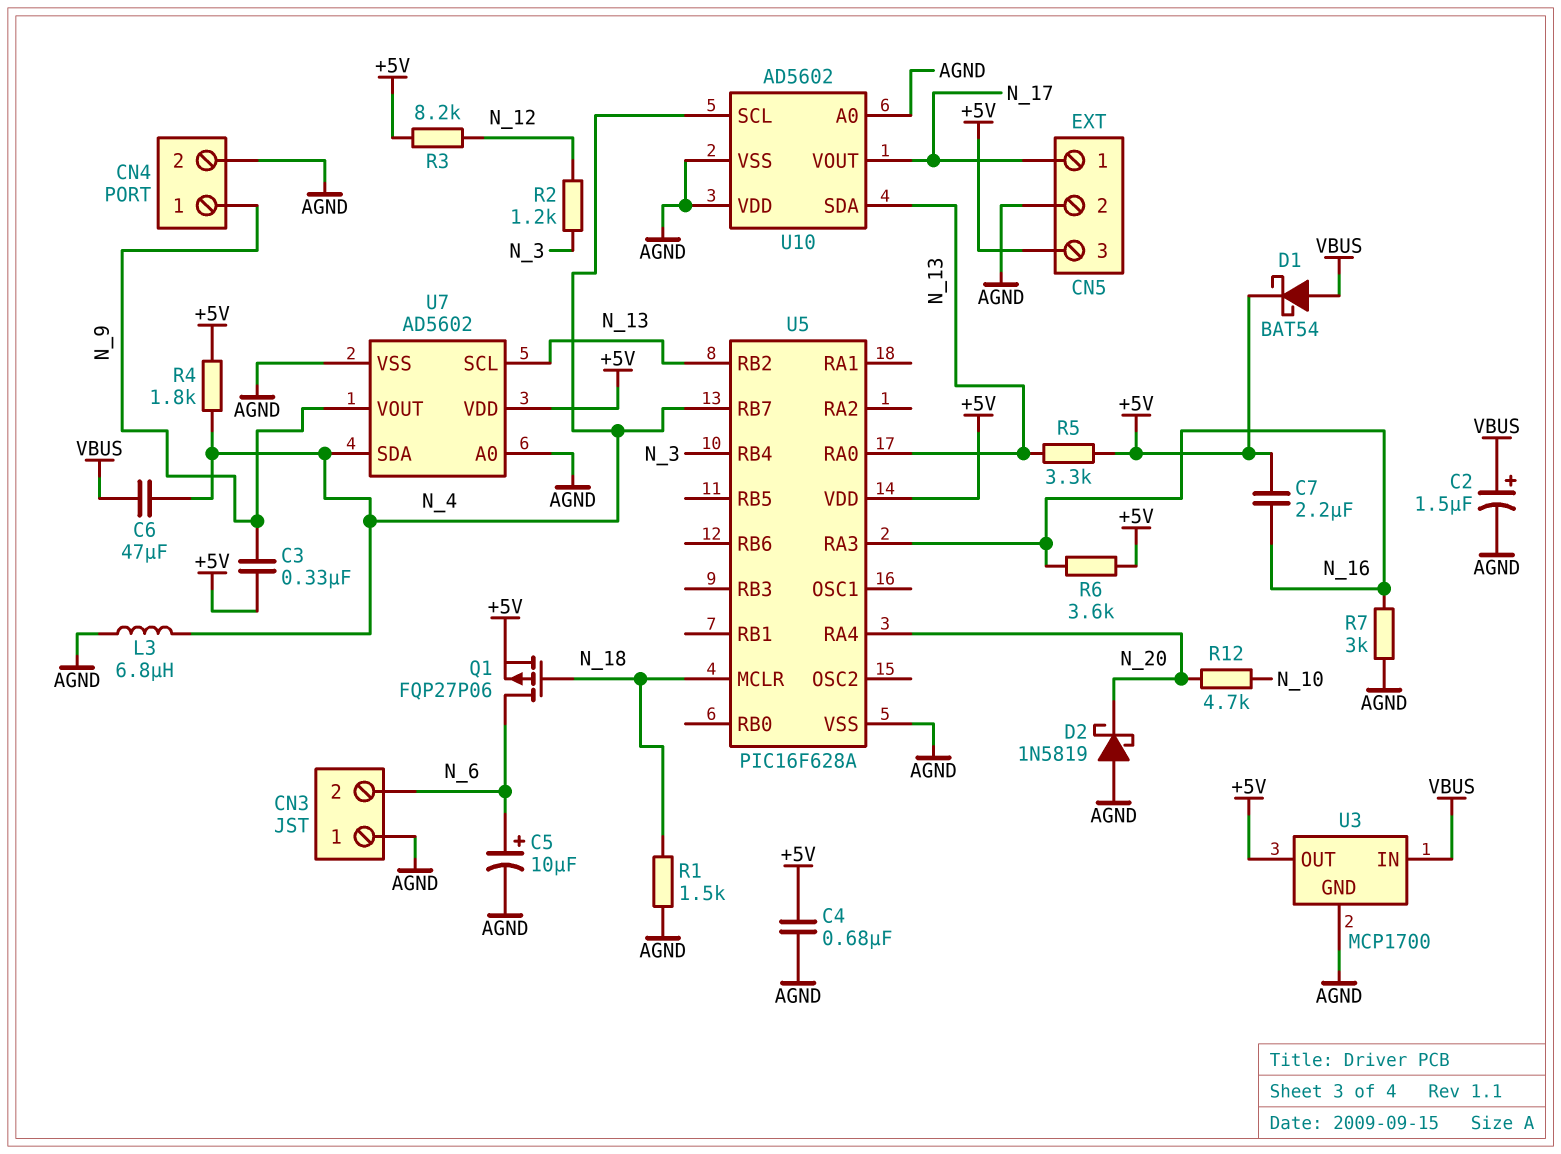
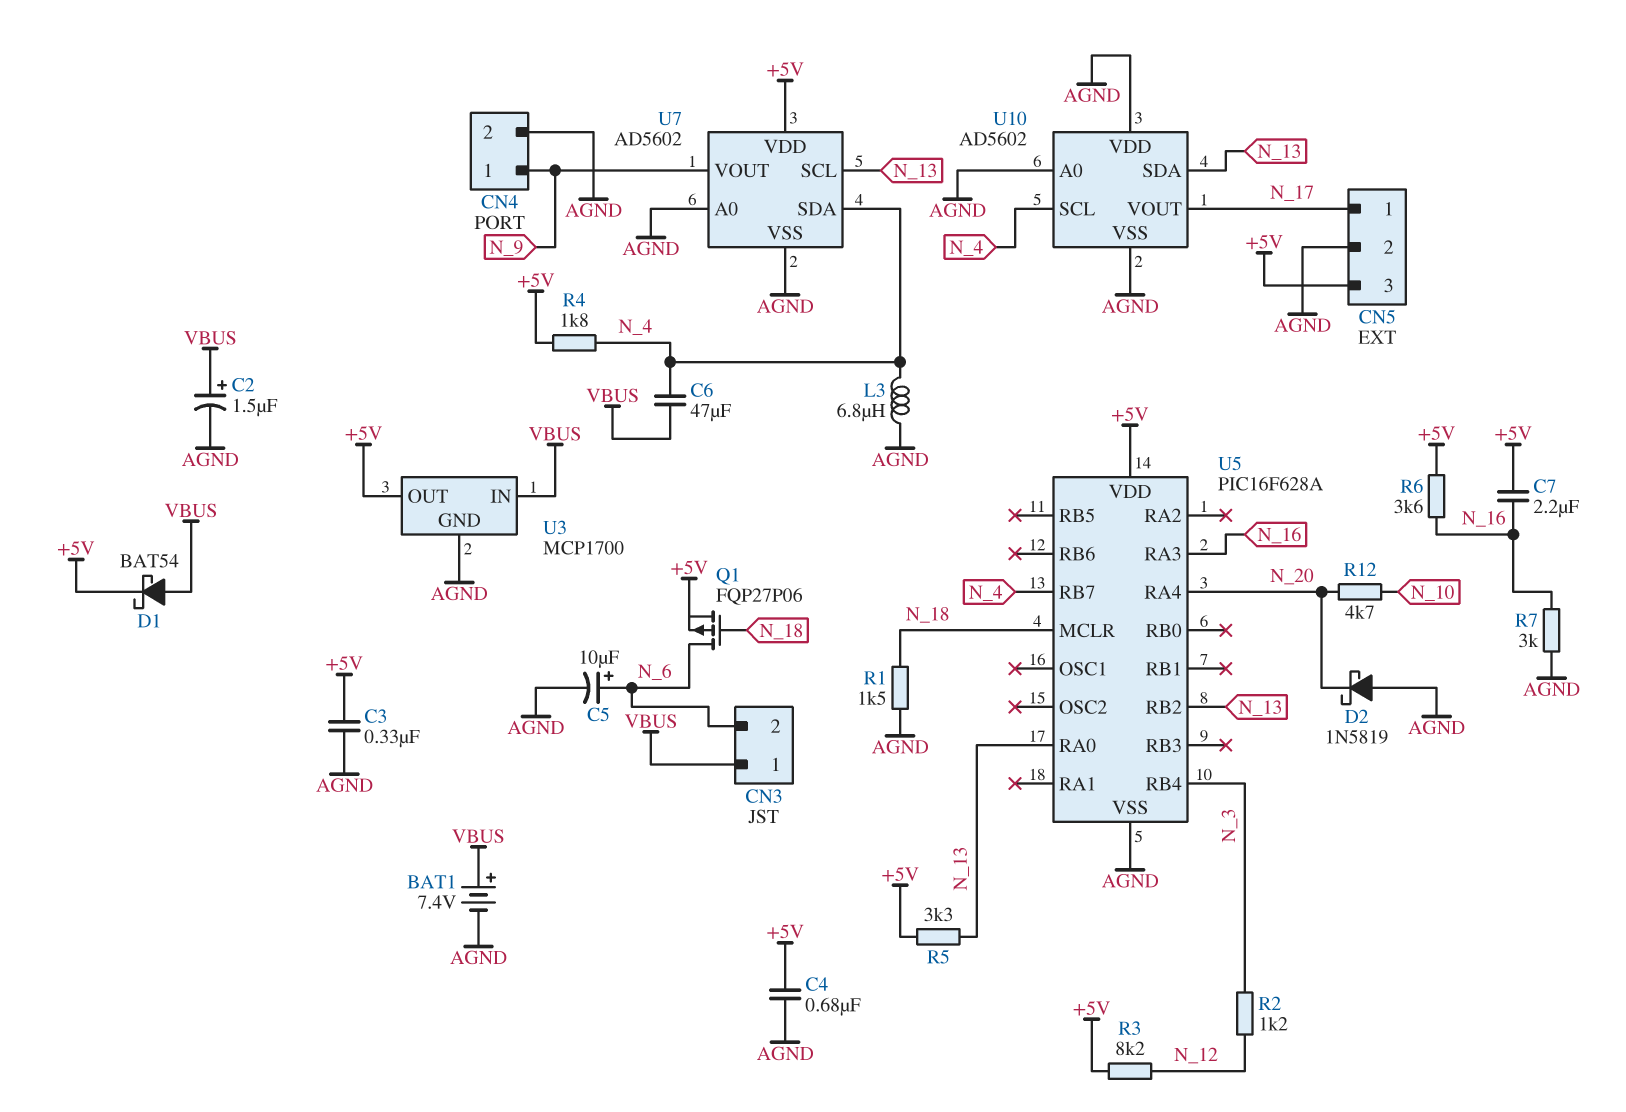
BAT1: none -> 7.4V (plus VBUS, minus AGND)
C3: 330nF (+5V, N_9) -> 330nF (+5V, AGND)
CN3 pin 1: AGND -> VBUS

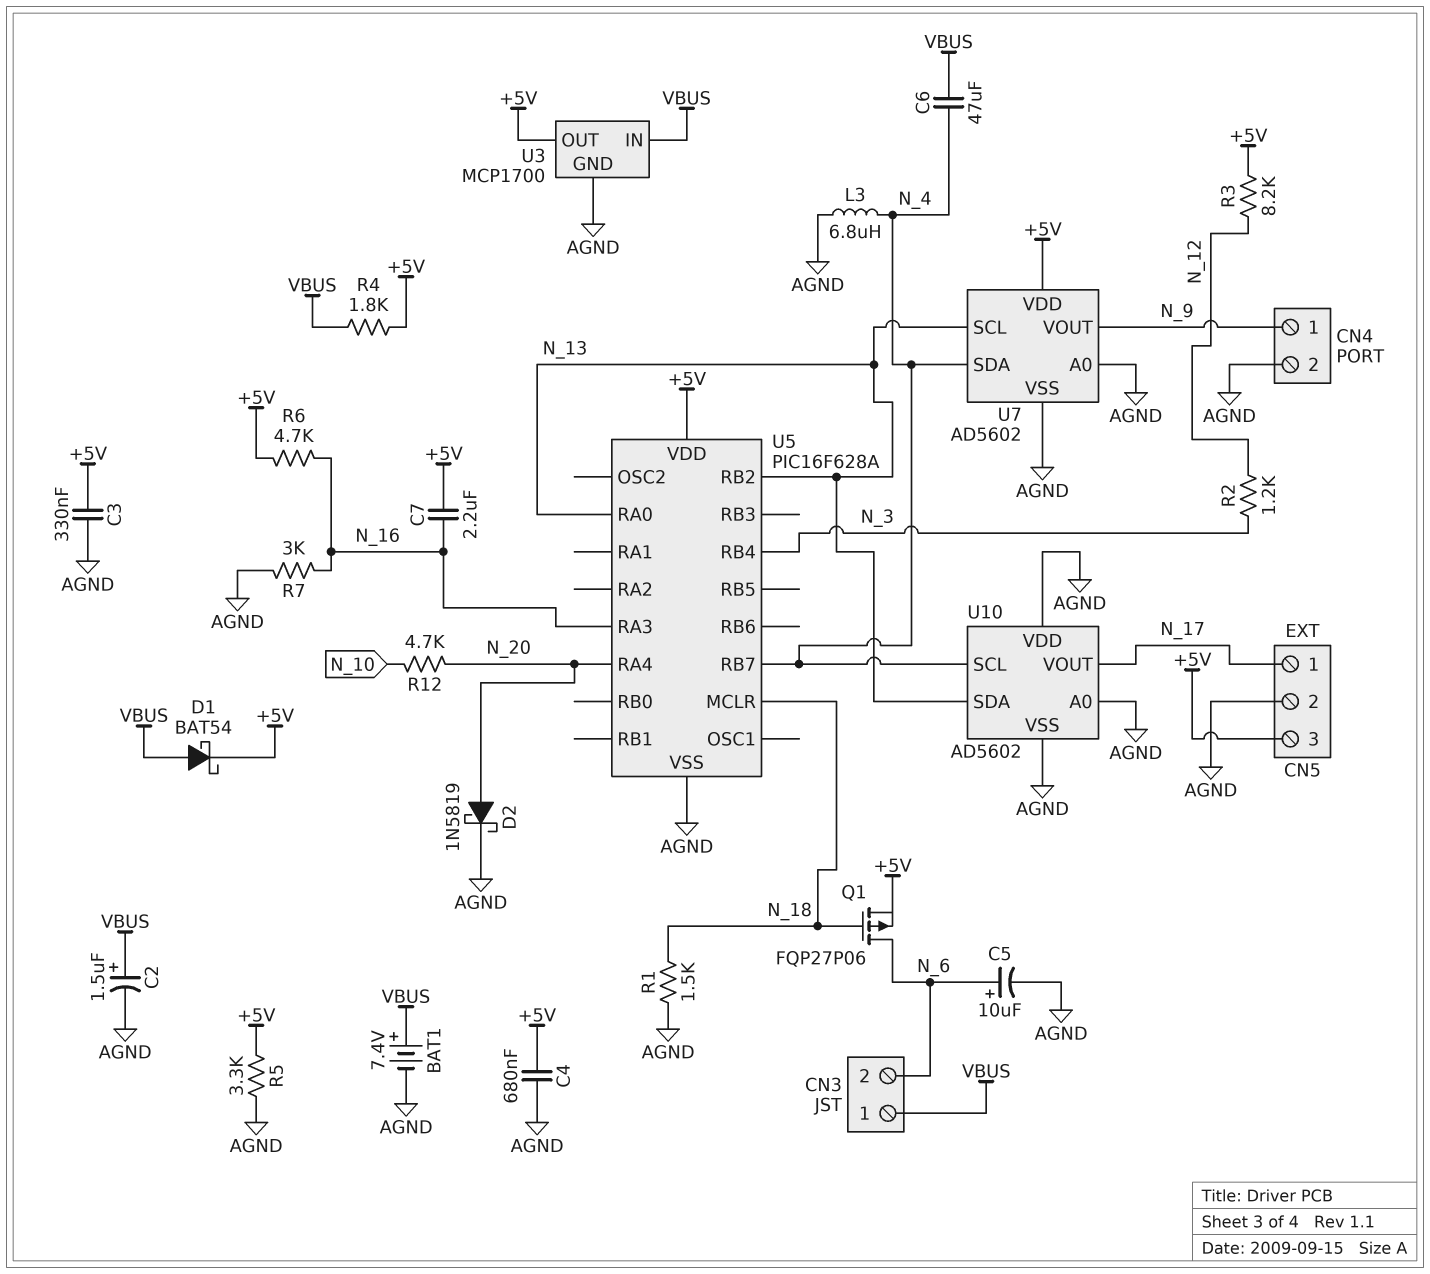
D2: schottky 1N5819 (A AGND, K N_20) -> schottky 1N5819 (A N_20, K AGND)
R4: 1.8k (+5V, N_4) -> 1.8k (+5V, VBUS)
R5: 3.3k (+5V, N_13) -> 3.3k (+5V, AGND)
R6: 3.6k (+5V, N_16) -> 4.7k (+5V, N_16)

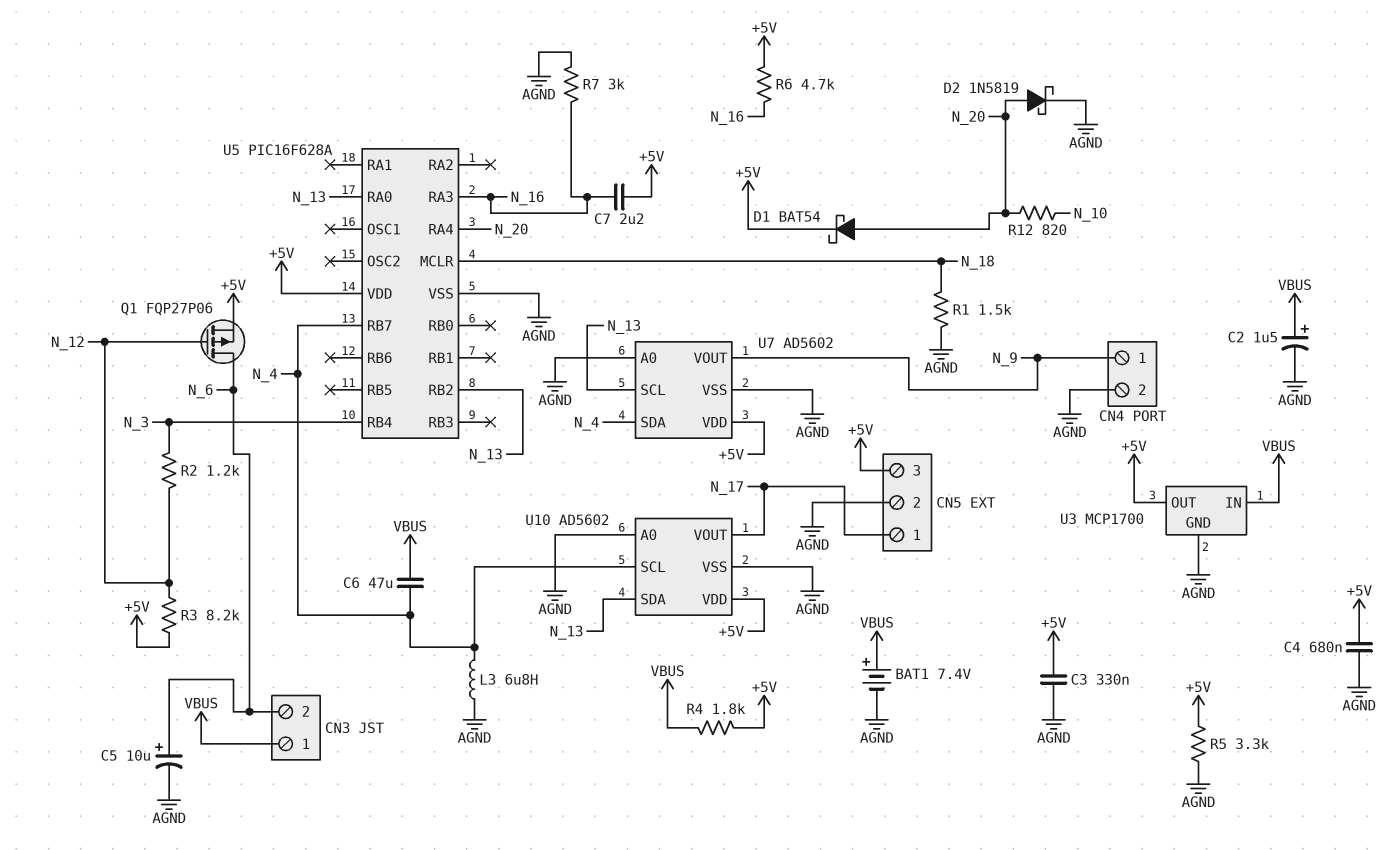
D1: schottky BAT54 (A VBUS, K +5V) -> schottky BAT54 (A N_20, K +5V)
Q1: PMOS FQP27P06 (G N_18, D N_6, S +5V) -> PMOS FQP27P06 (G N_12, D N_6, S +5V)
R12: 4.7k (N_10, N_20) -> 820 (N_10, N_20)
U10 pin VDD: AGND -> +5V

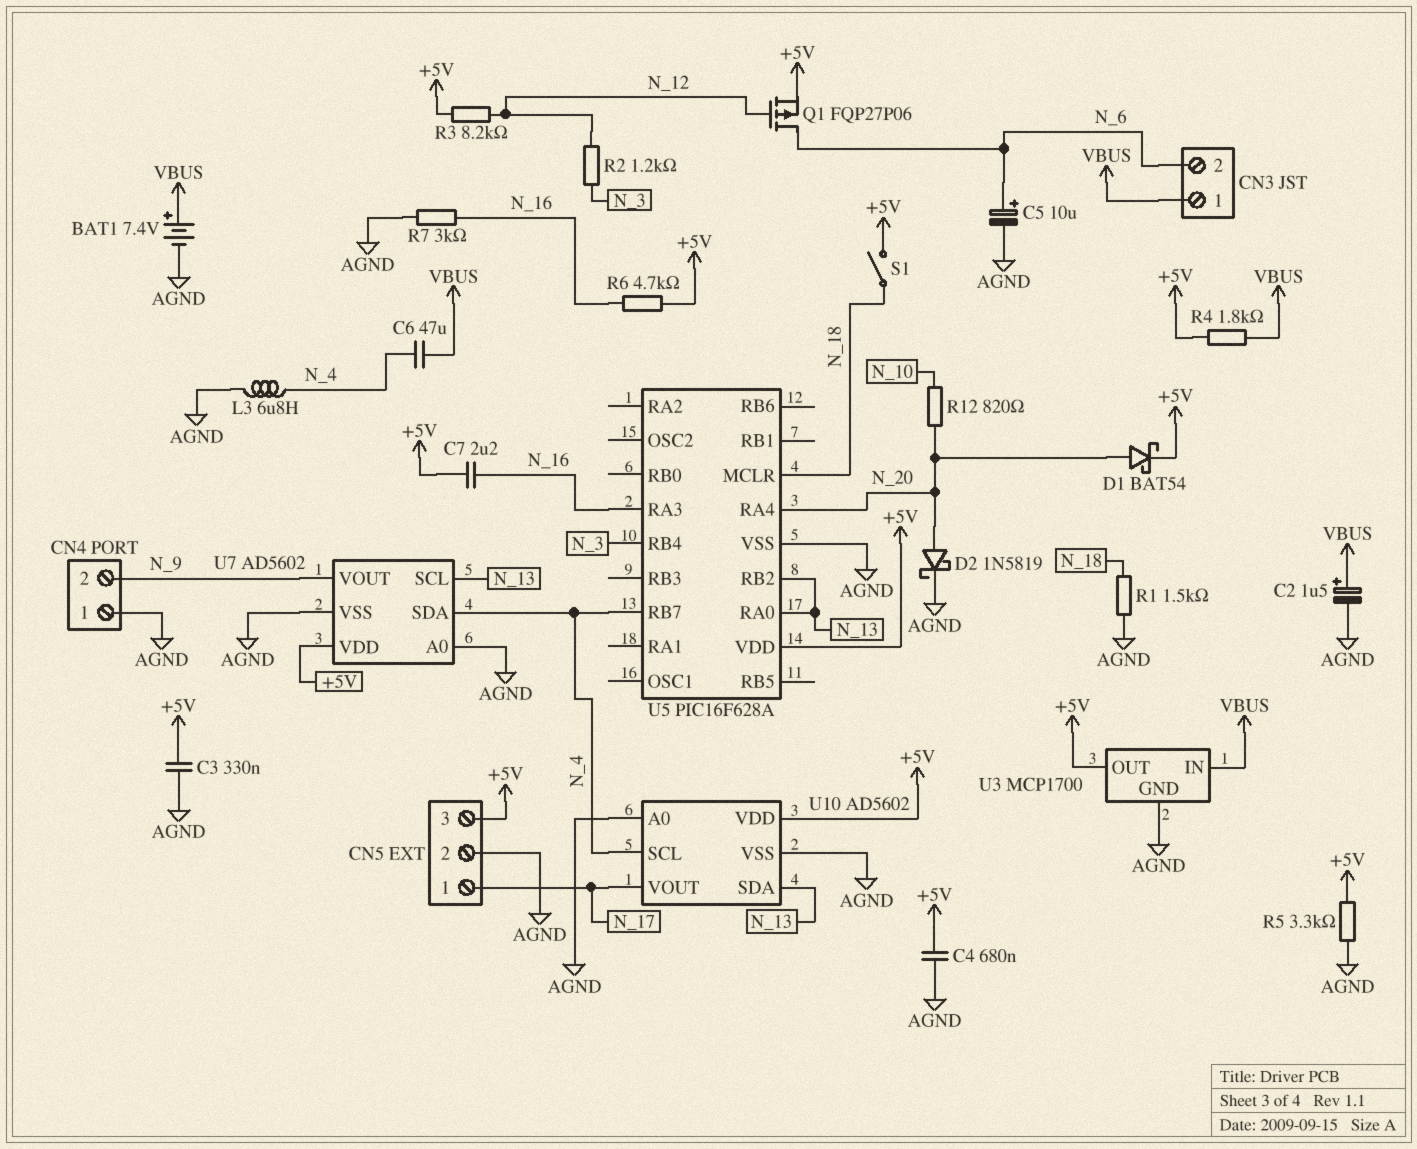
CN4 pin 1: N_9 -> AGND
CN4 pin 2: AGND -> N_9
S1: none -> switch (+5V, N_18)

